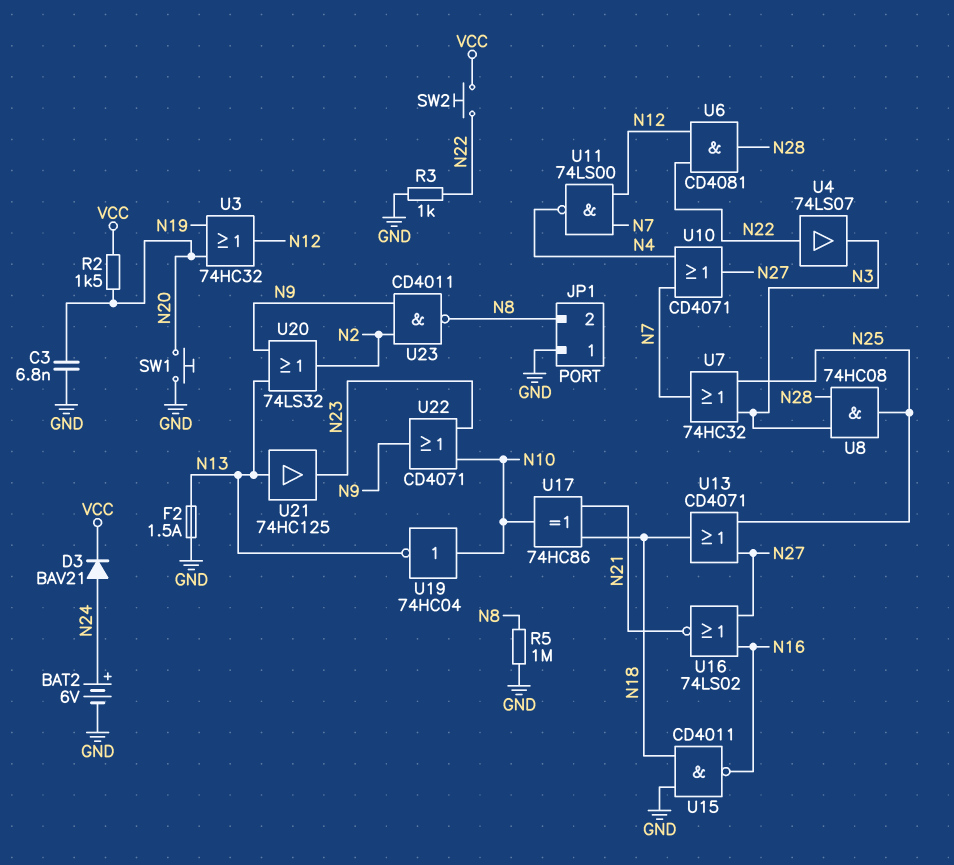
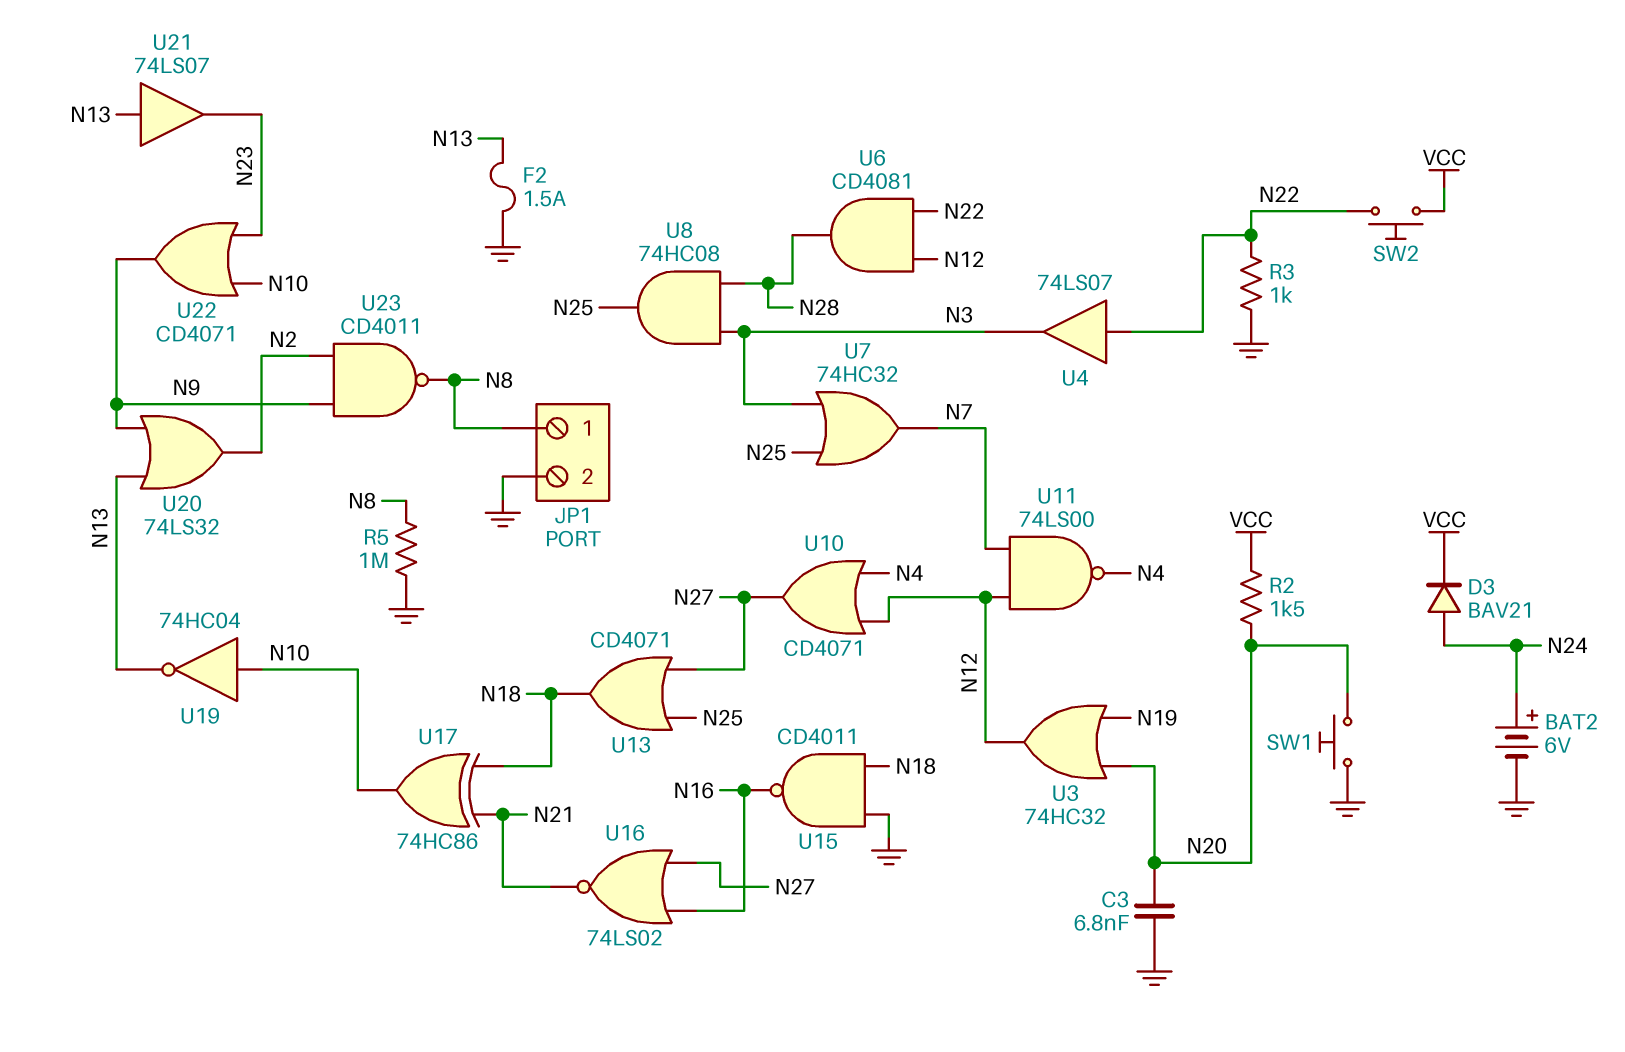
JP1 pin 1: GND -> N8
JP1 pin 2: N8 -> GND
U10: OR CD4071 (in N4, in N7, out N27) -> OR CD4071 (in N4, in N12, out N27)
U21: buffer 74HC125 (in N13, out N23) -> buffer 74LS07 (in N13, out N23)

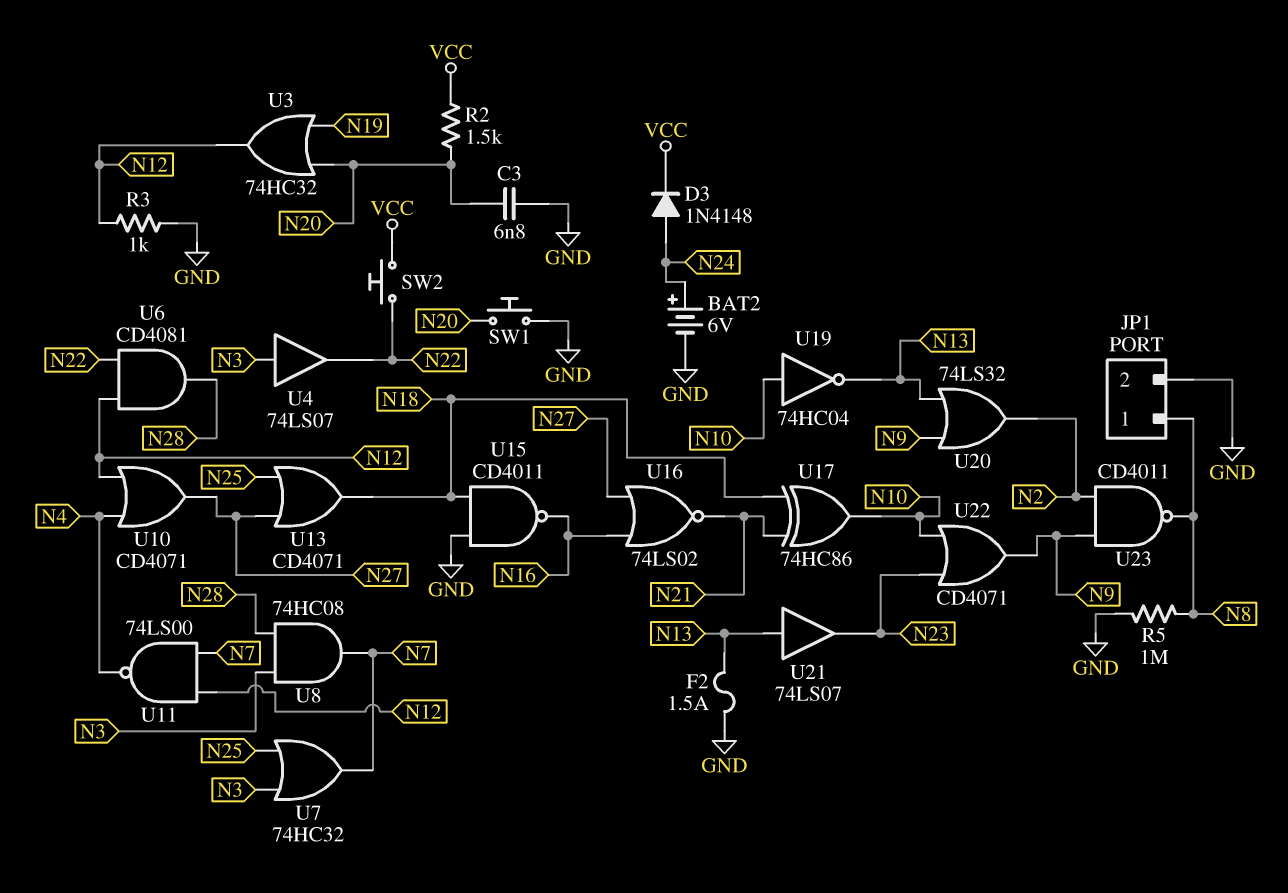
D3: diode BAV21 (A N24, K VCC) -> diode 1N4148 (A N24, K VCC)
R3: 1k (GND, N22) -> 1k (GND, N12)
U4: buffer 74LS07 (in N22, out N3) -> buffer 74LS07 (in N3, out N22)
U8: AND 74HC08 (in N3, in N28, out N25) -> AND 74HC08 (in N3, in N28, out N7)

